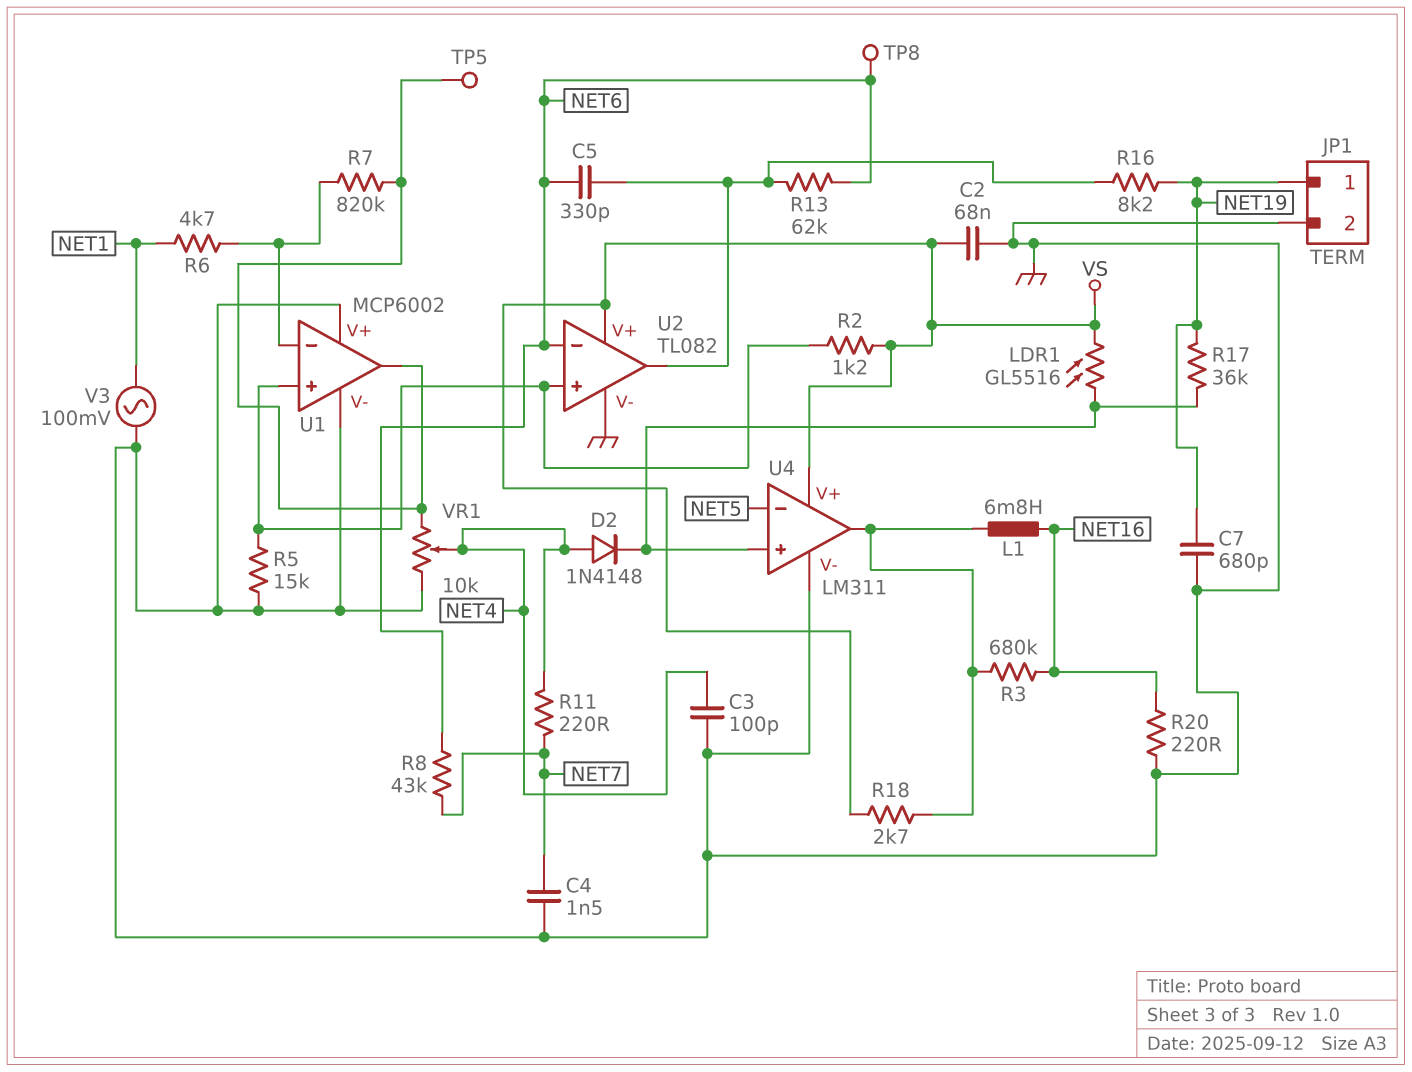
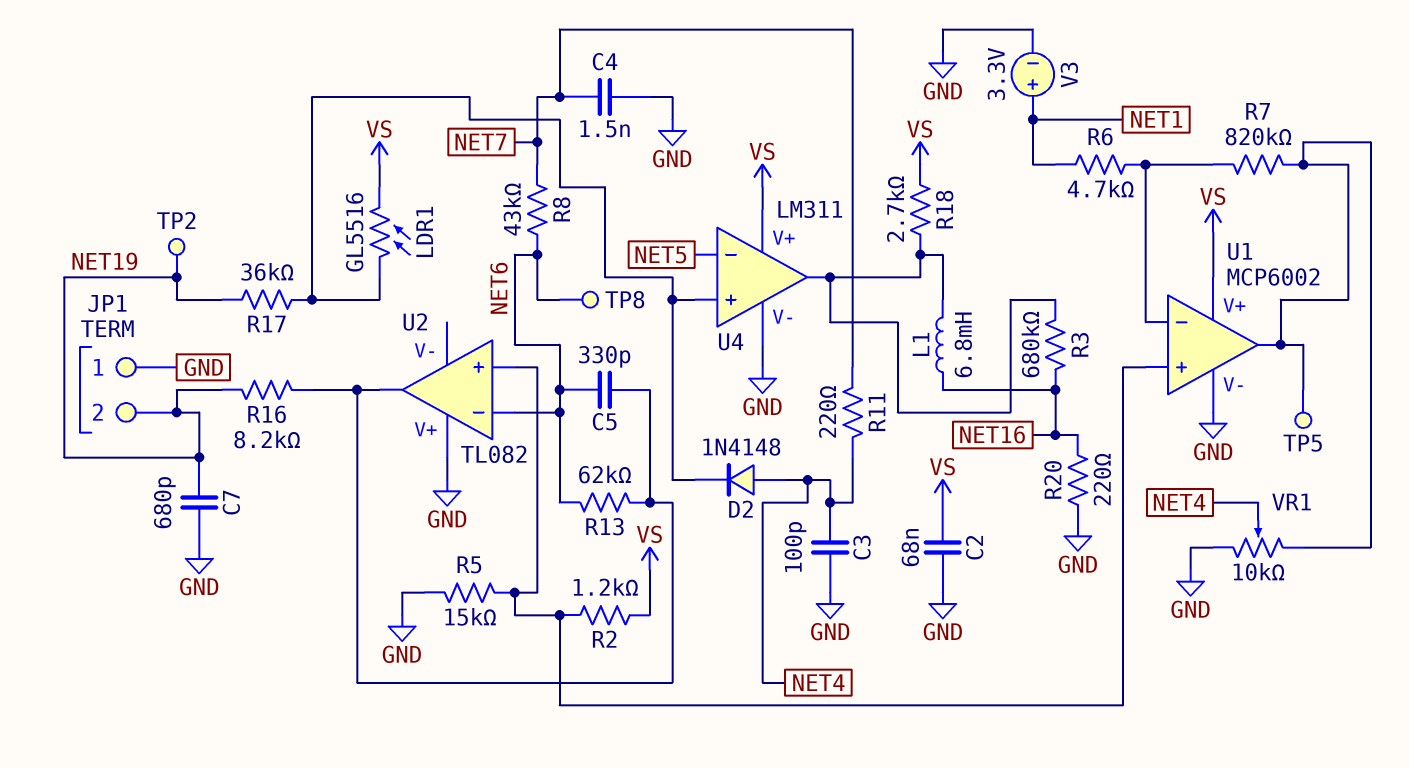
JP1 pin 1: NET19 -> GND
JP1 pin 2: GND -> NET19
TP2: none -> test point (NET19)
U1 pin V+: GND -> VS
U2 pin V+: VS -> GND
U2 pin V-: GND -> none
V3: AC 100mV (GND, NET1) -> 3.3V (plus NET1, minus GND)

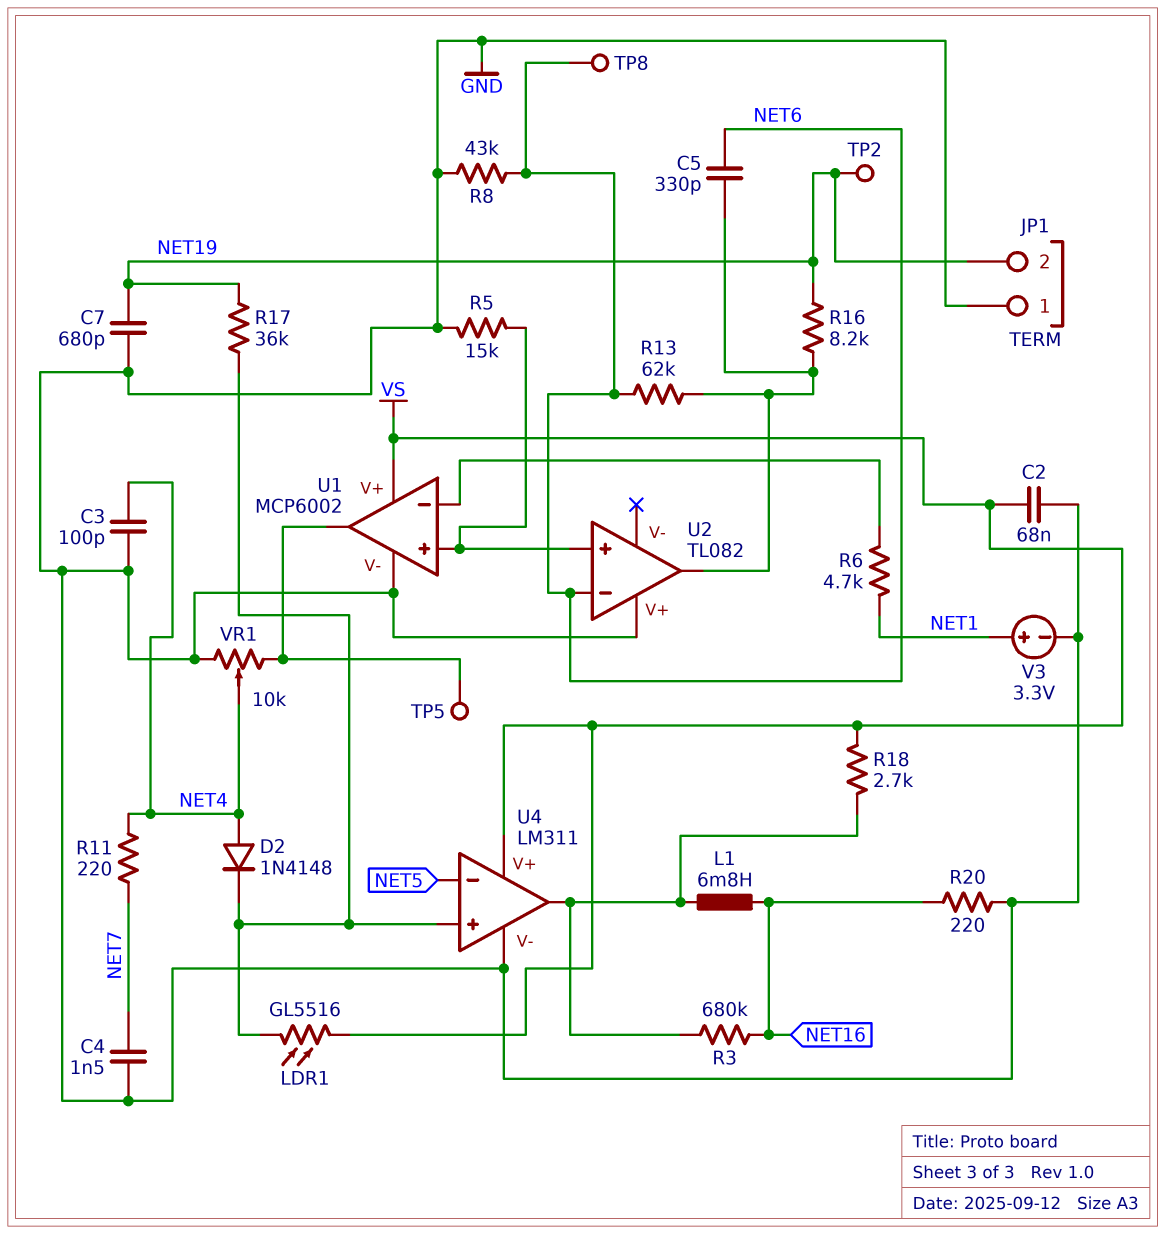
R2: 1.2k (U1/in+, VS) -> none
R7: 820k (U1/in-, U1/out) -> none
R8: 43k (NET6, NET7) -> 43k (GND, NET6)

